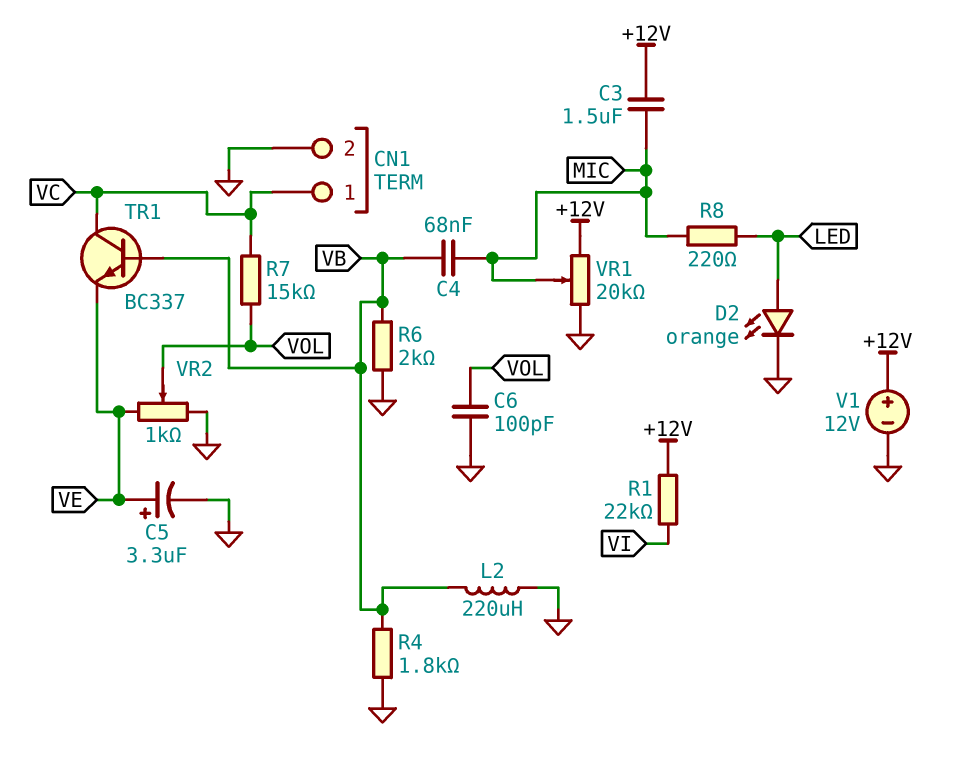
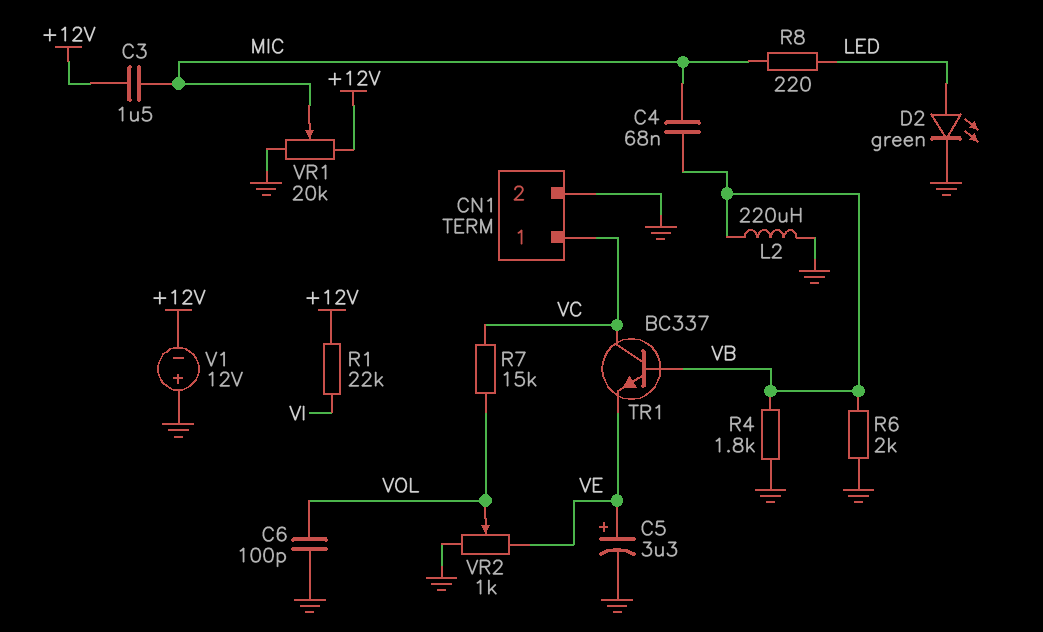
D2: LED orange (A LED, K GND) -> LED green (A LED, K GND)
V1: 12V (plus +12V, minus GND) -> 12V (plus GND, minus +12V)

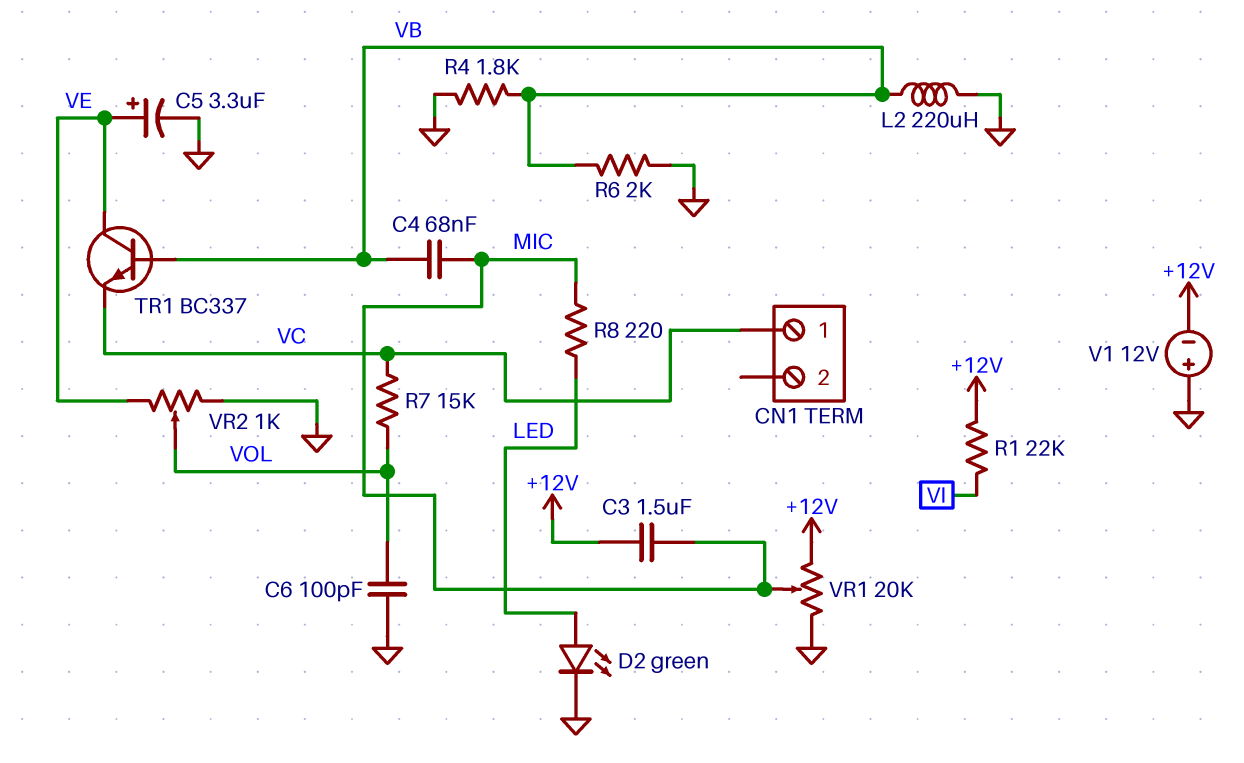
CN1 pin 2: GND -> none
TR1: NPN BC337 (B VB, C VC, E VE) -> NPN BC337 (B VB, C VE, E VC)

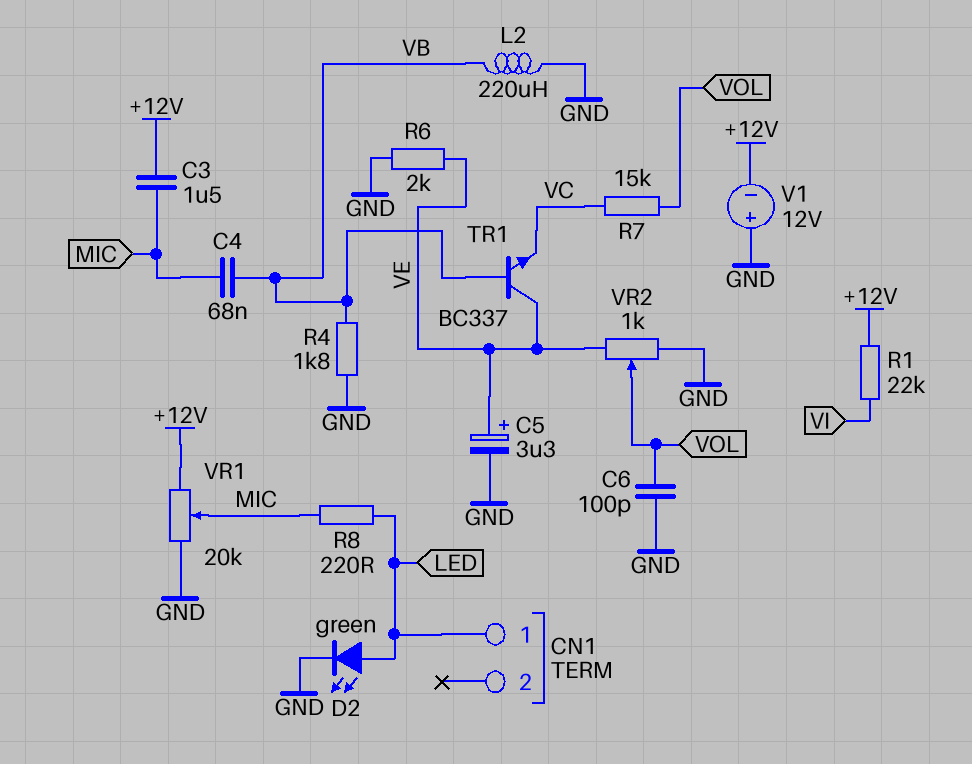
CN1 pin 1: VC -> LED
R6: 2k (GND, VB) -> 2k (GND, VE)

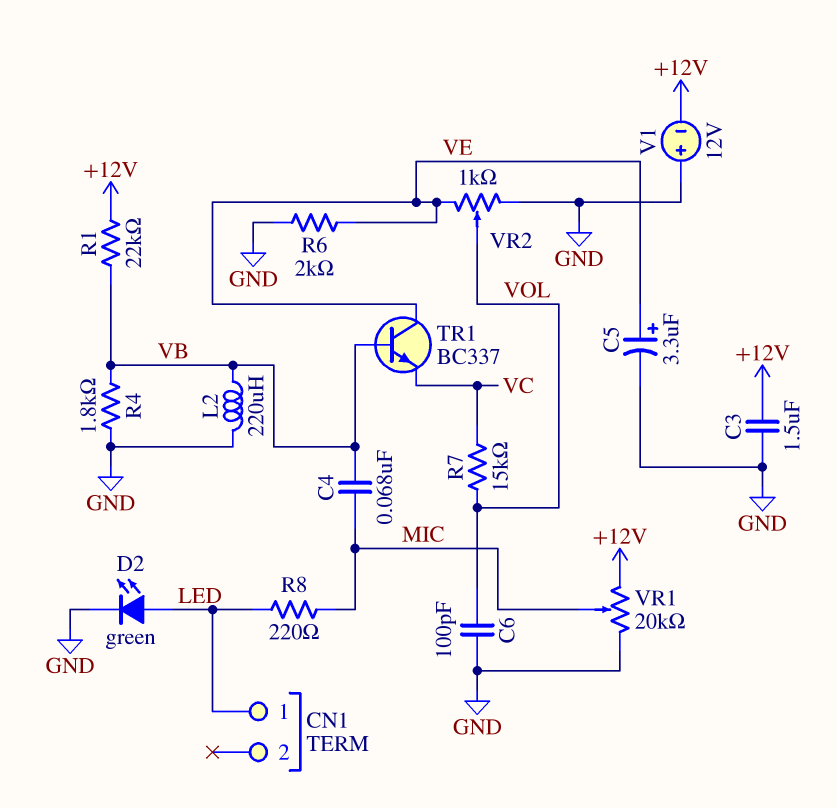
C3: 1.5uF (+12V, MIC) -> 1.5uF (+12V, GND)
R1: 22k (+12V, VI) -> 22k (+12V, VB)

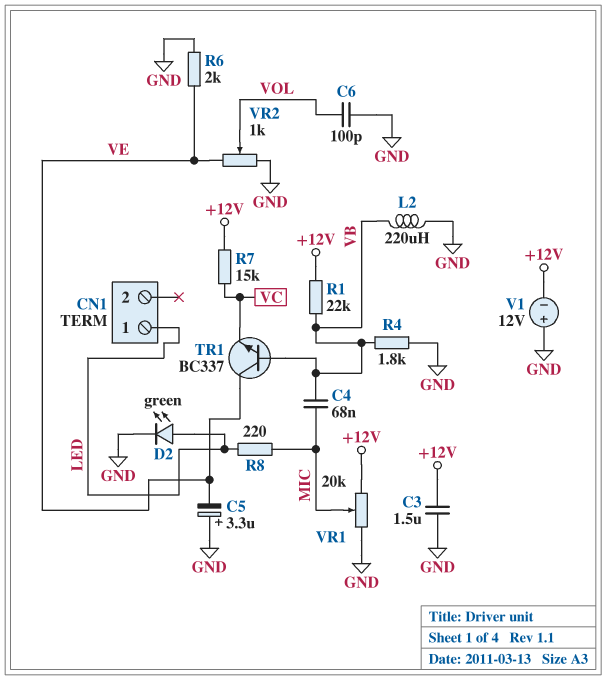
C5: 3.3uF (plus VE, minus GND) -> 3.3uF (plus GND, minus VE)
R7: 15k (VC, VOL) -> 15k (+12V, VC)

